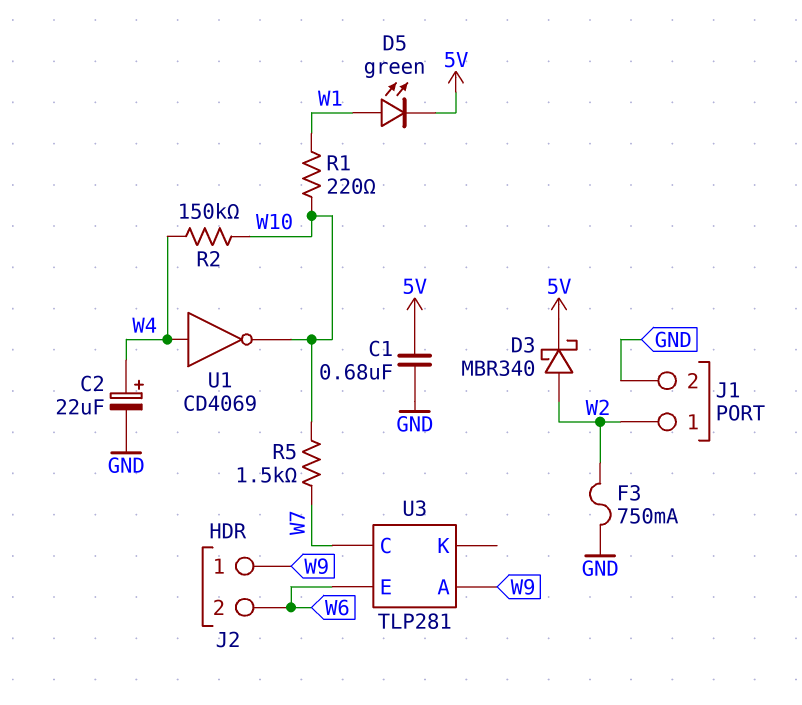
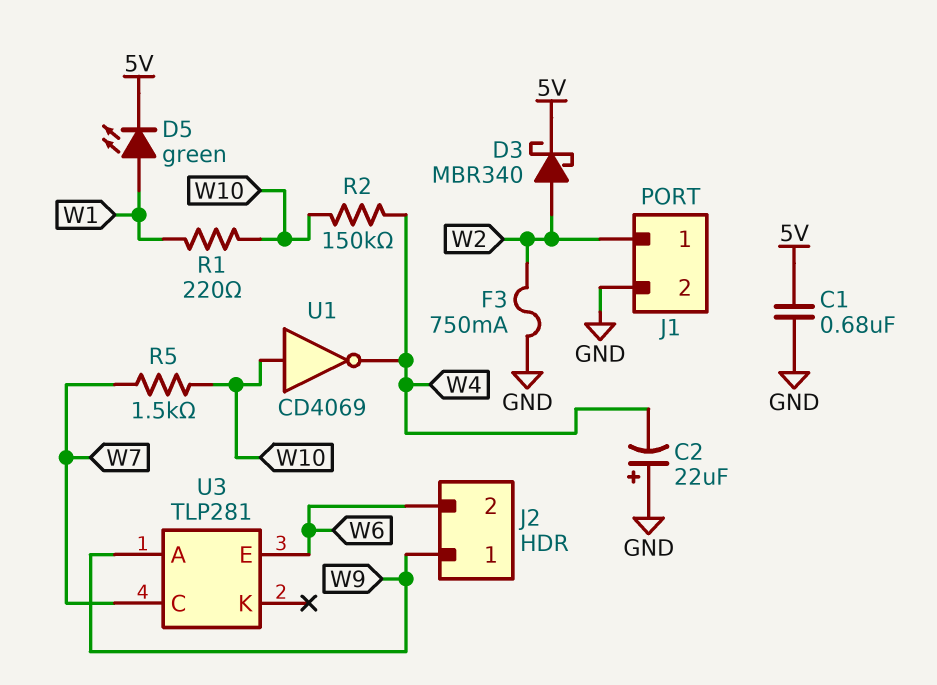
C2: 22uF (plus W4, minus GND) -> 22uF (plus GND, minus W4)
U1: NOT CD4069 (in W4, out W10) -> NOT CD4069 (in W10, out W4)

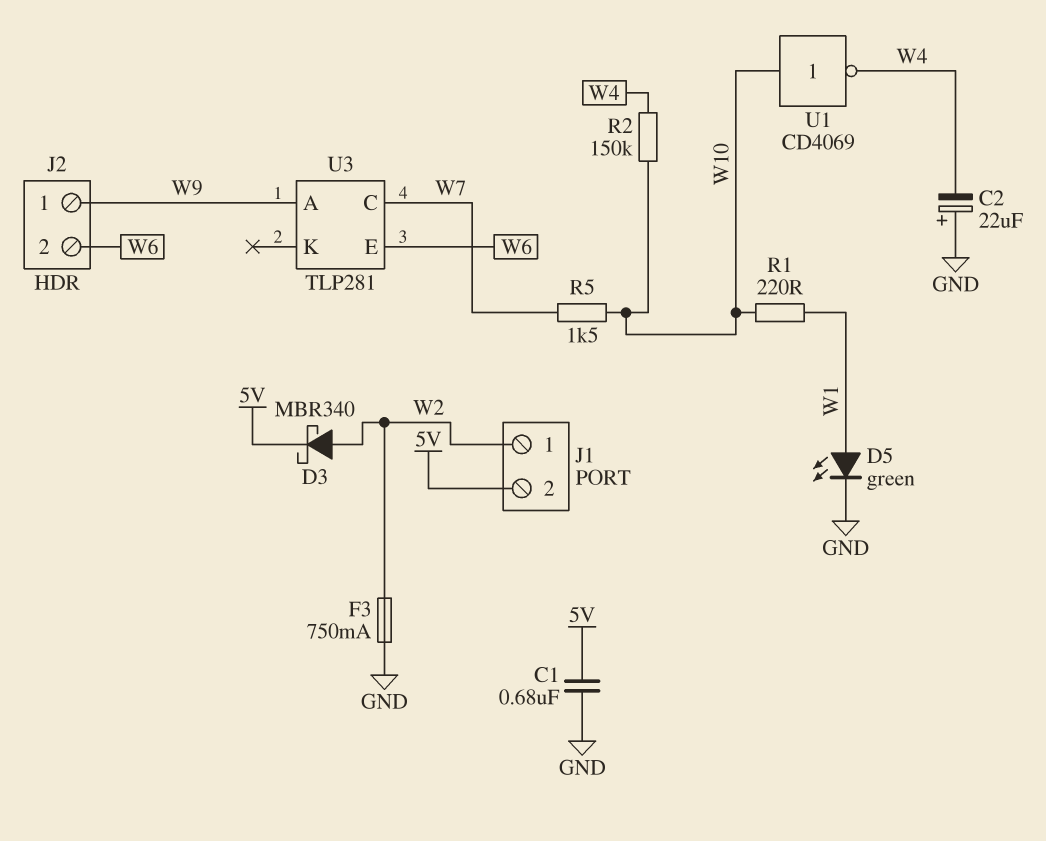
D5: LED green (A W1, K 5V) -> LED green (A W1, K GND)
J1 pin 2: GND -> 5V

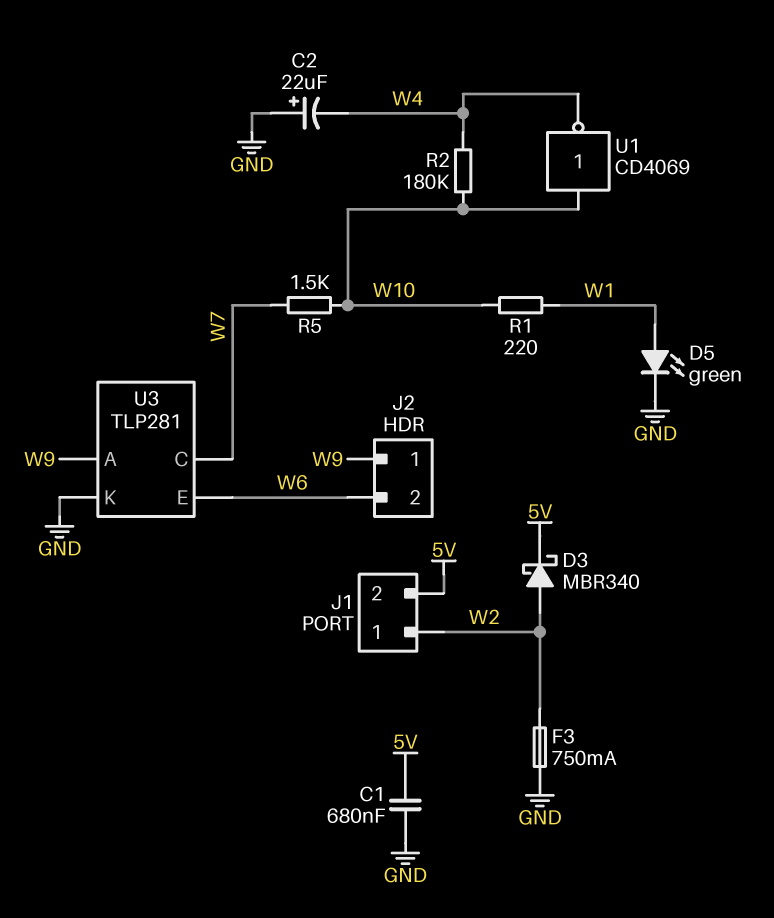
R2: 150k (W4, W10) -> 180k (W4, W10)
U3 pin K: none -> GND

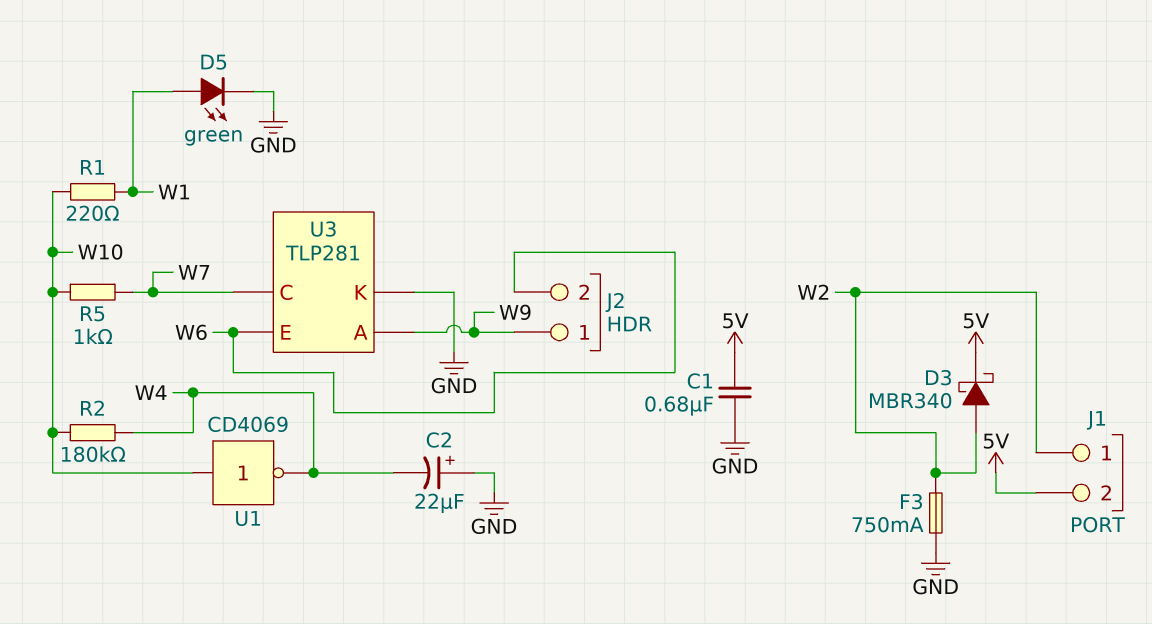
R5: 1.5k (W7, W10) -> 1k (W7, W10)

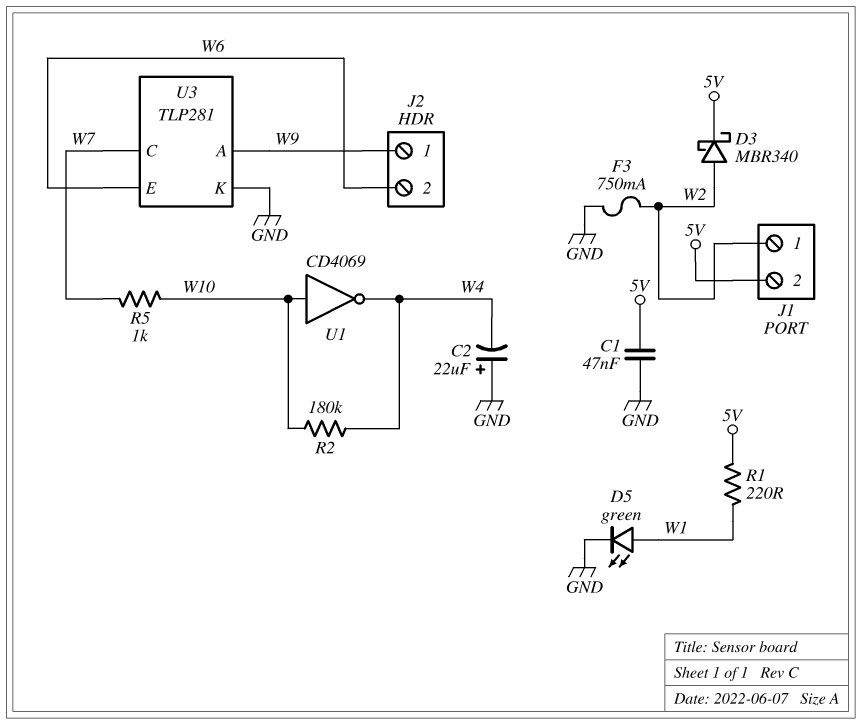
C1: 680nF (5V, GND) -> 47nF (5V, GND)
R1: 220 (W1, W10) -> 220 (5V, W1)

